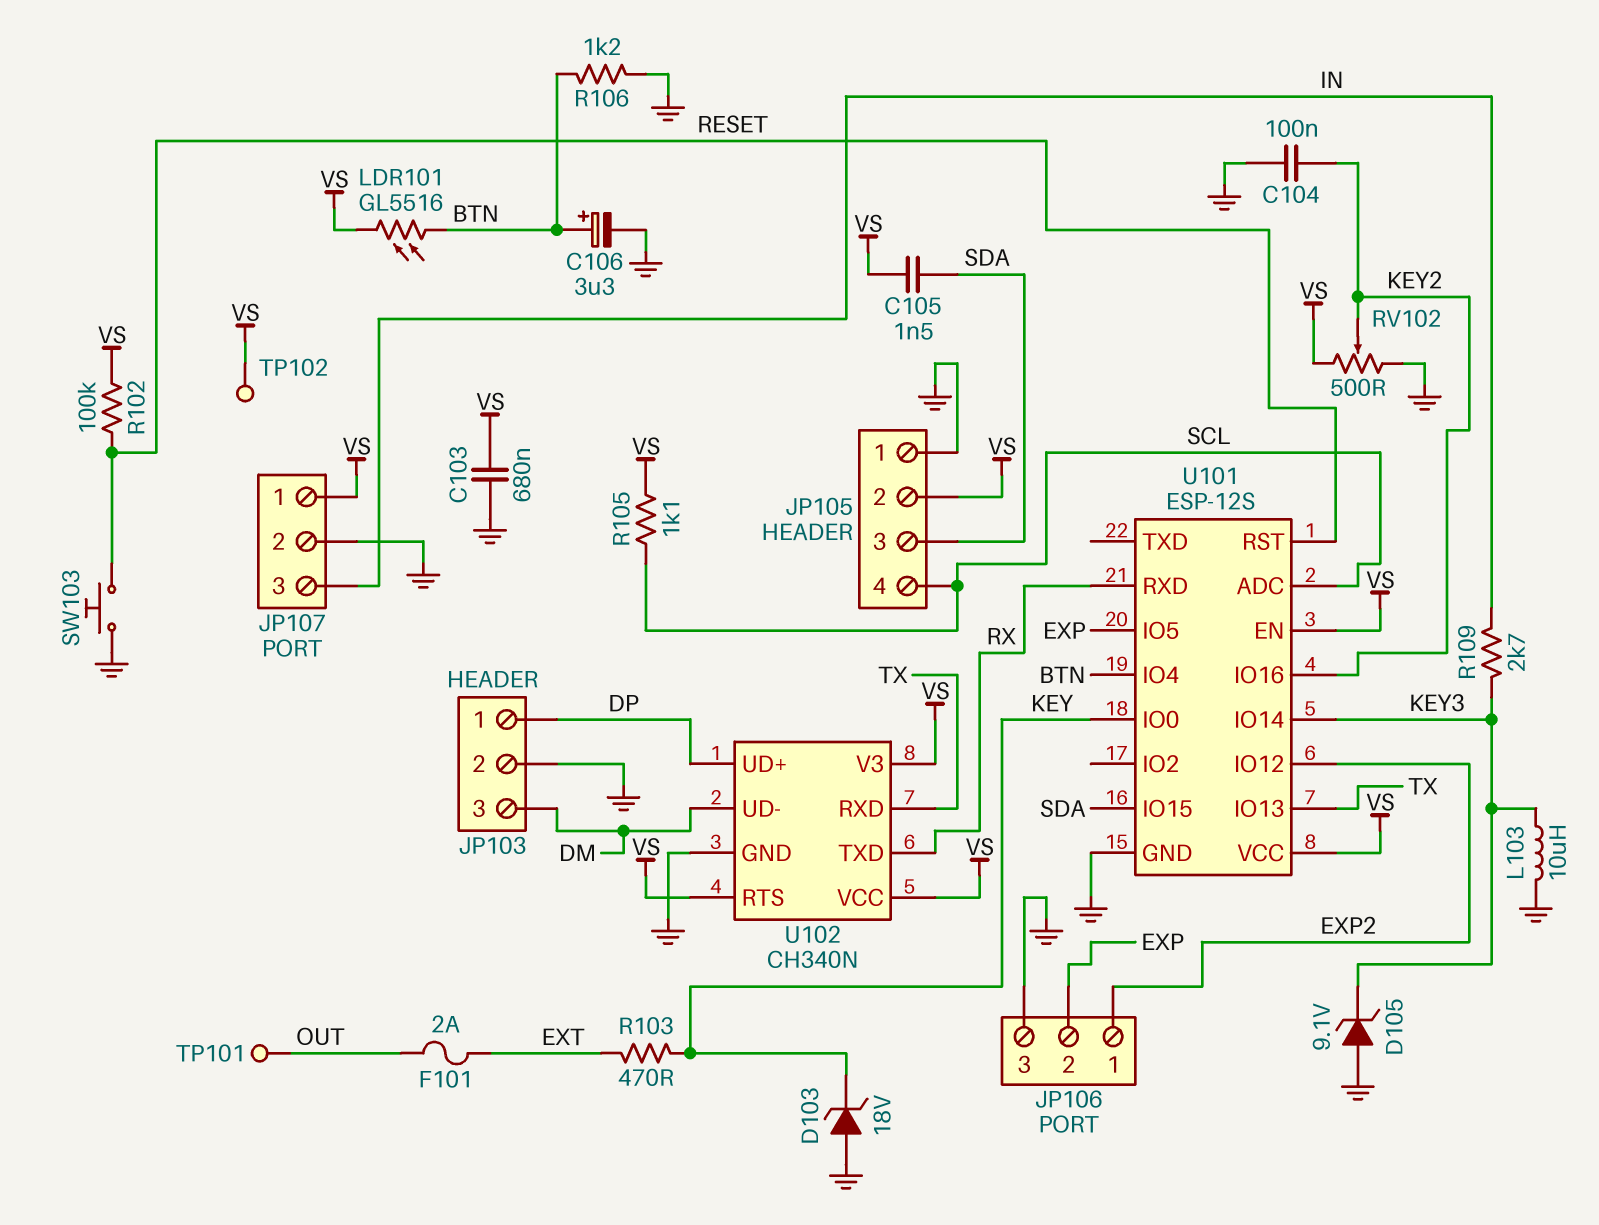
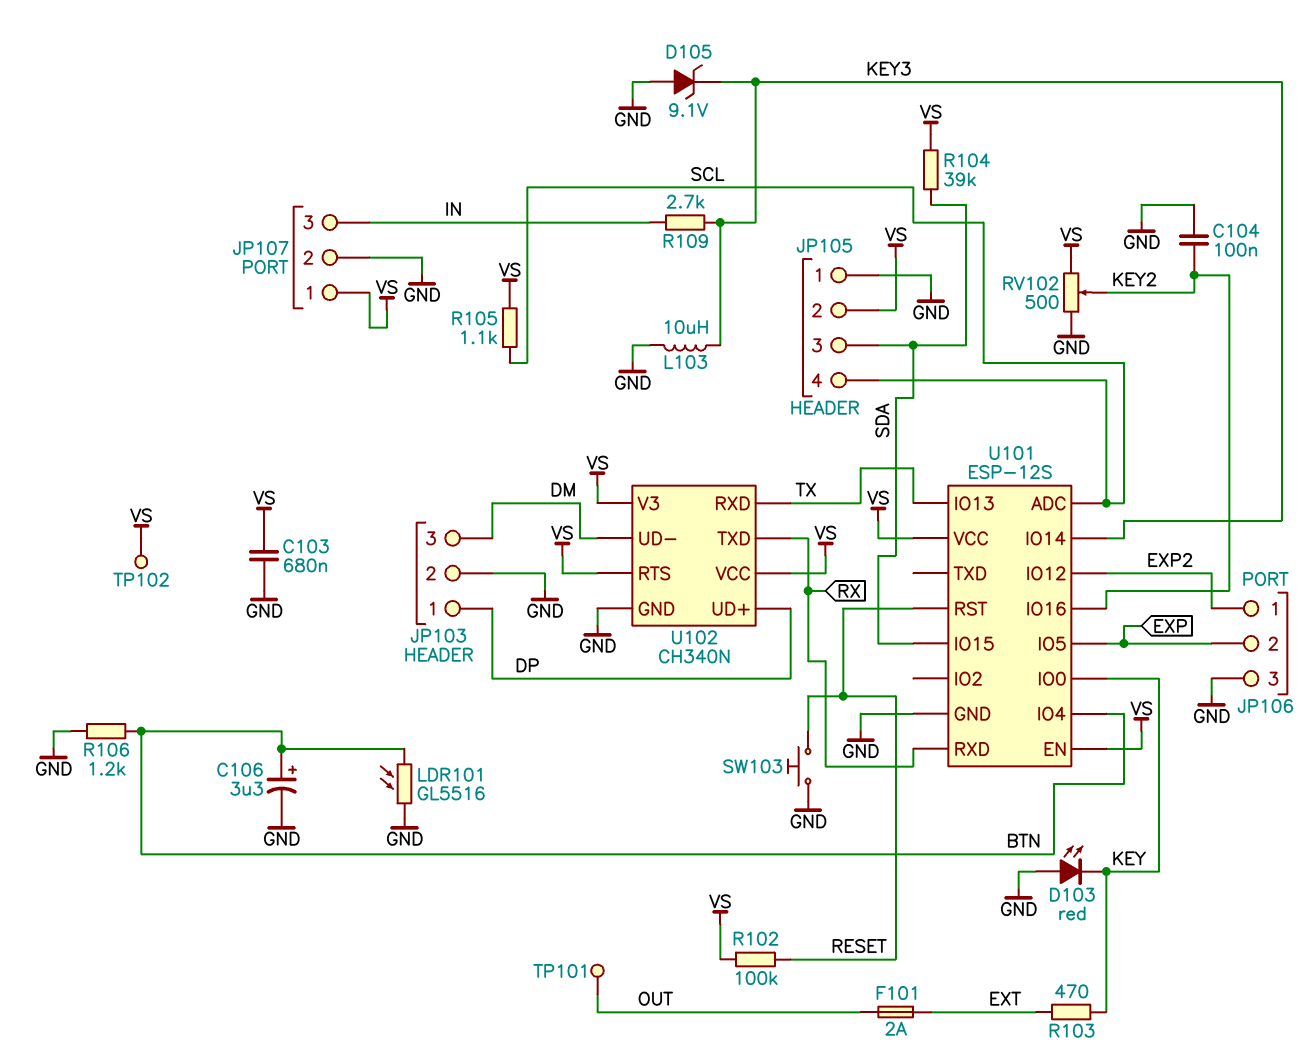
C105: 1.5nF (SDA, VS) -> none
D103: zener 18V (A GND, K KEY) -> LED red (A GND, K KEY)
LDR101: GL5516 (BTN, VS) -> GL5516 (BTN, GND)
R104: none -> 39k (SDA, VS)

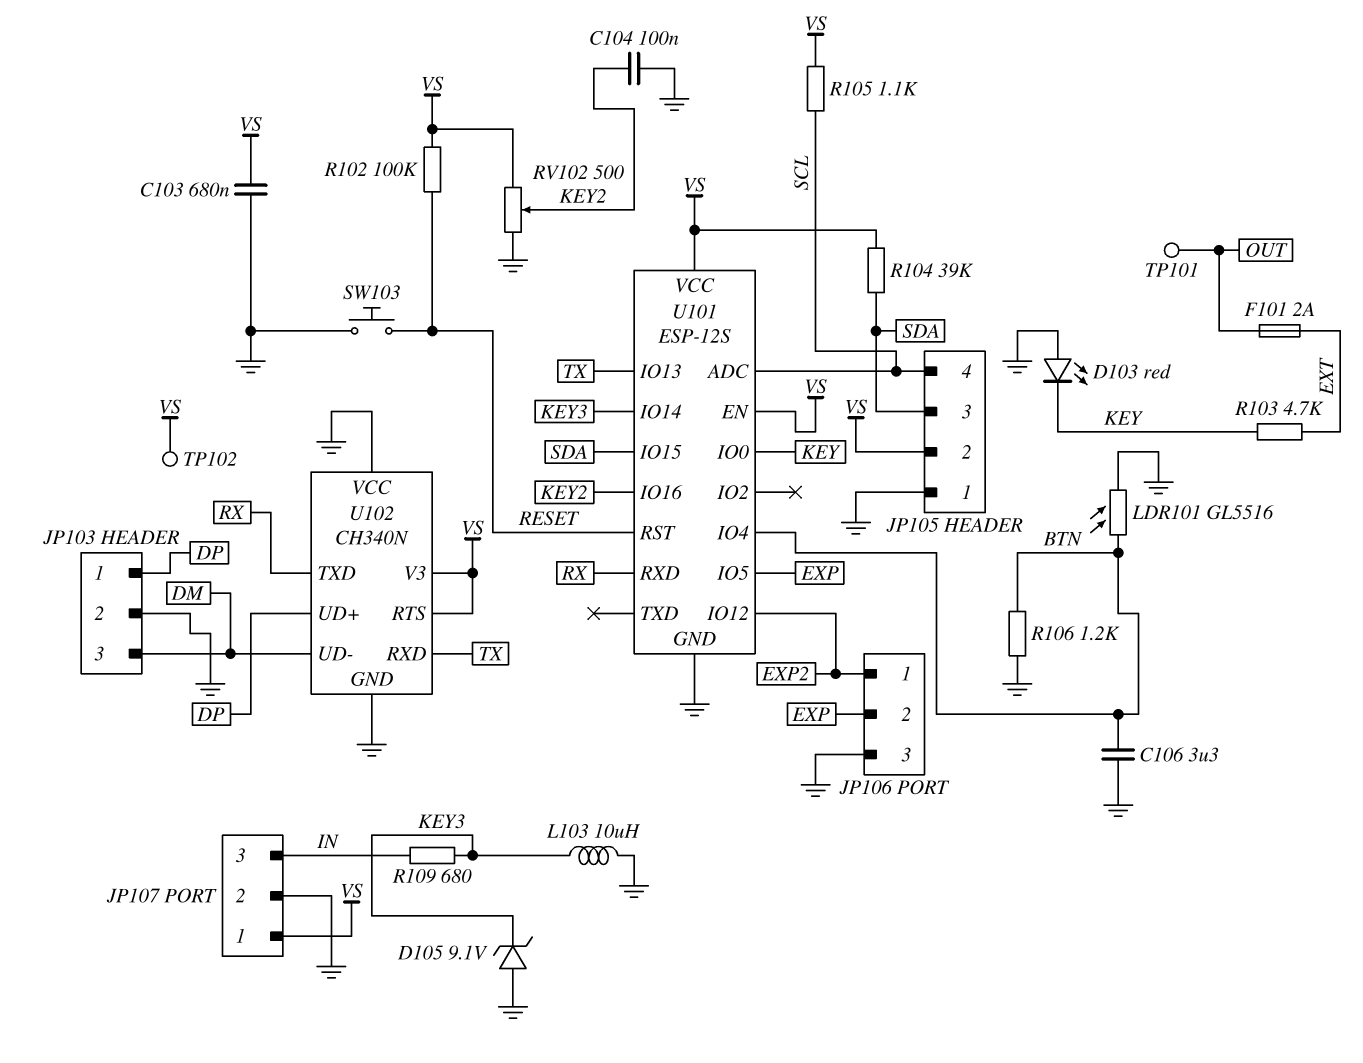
C106: 3.3uF (plus BTN, minus GND) -> 3.3uF (BTN, GND)
R103: 470 (EXT, KEY) -> 4.7k (EXT, KEY)
R109: 2.7k (IN, KEY3) -> 680 (IN, KEY3)
U102 pin VCC: VS -> GND

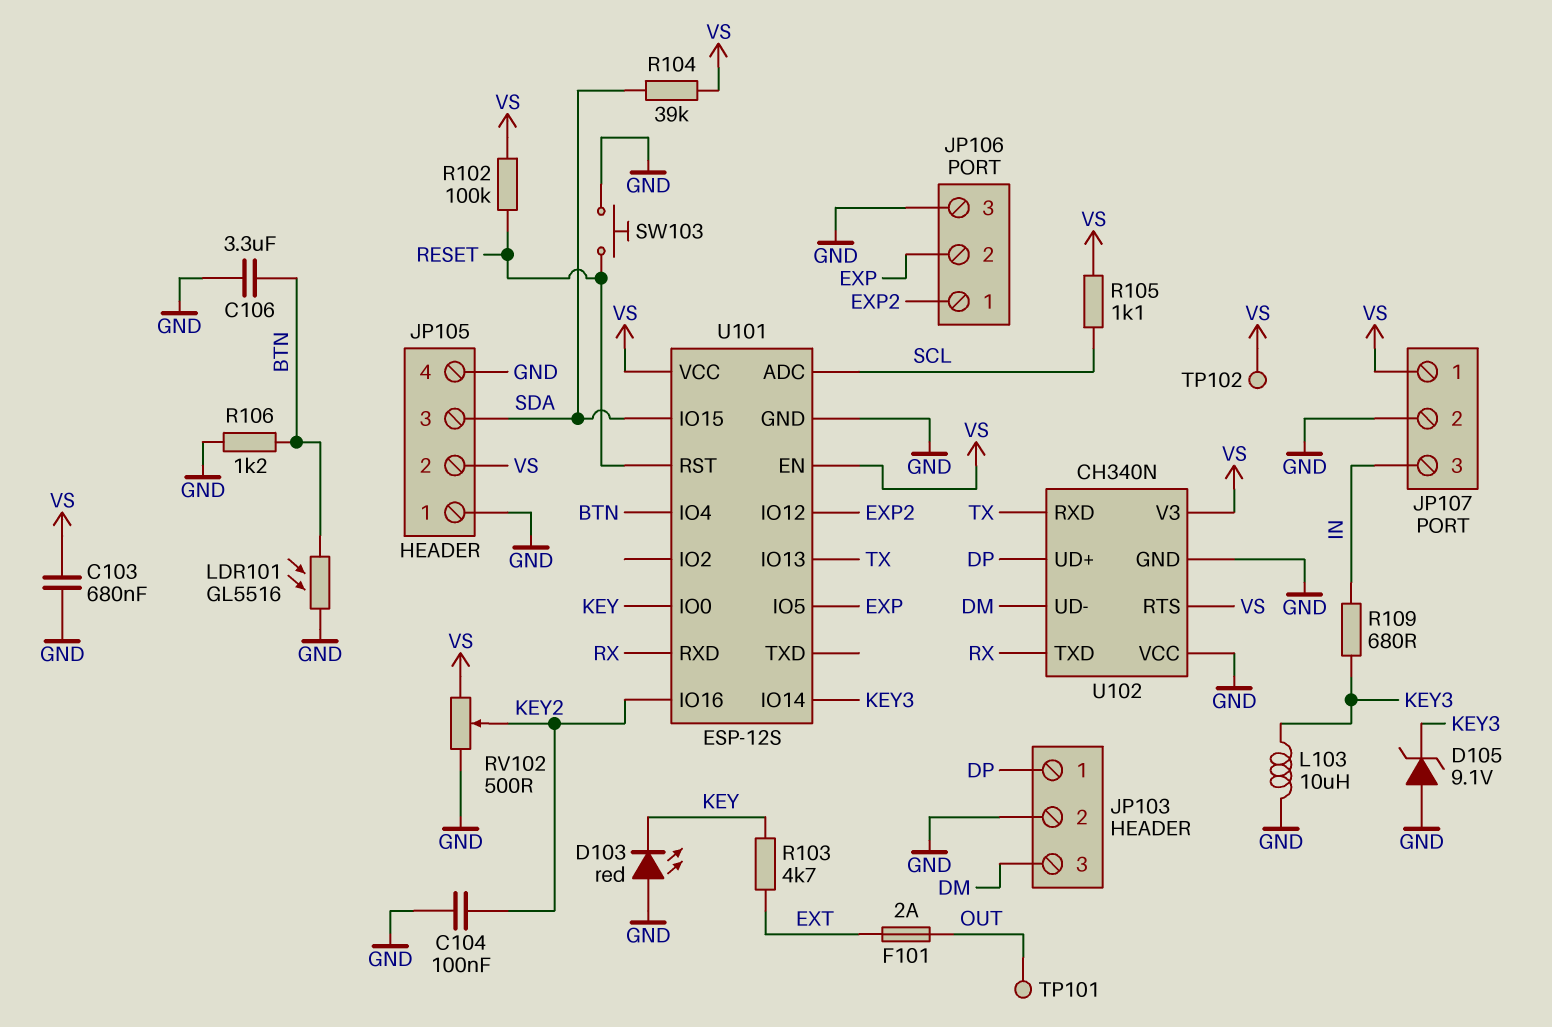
JP105 pin 4: SCL -> GND

